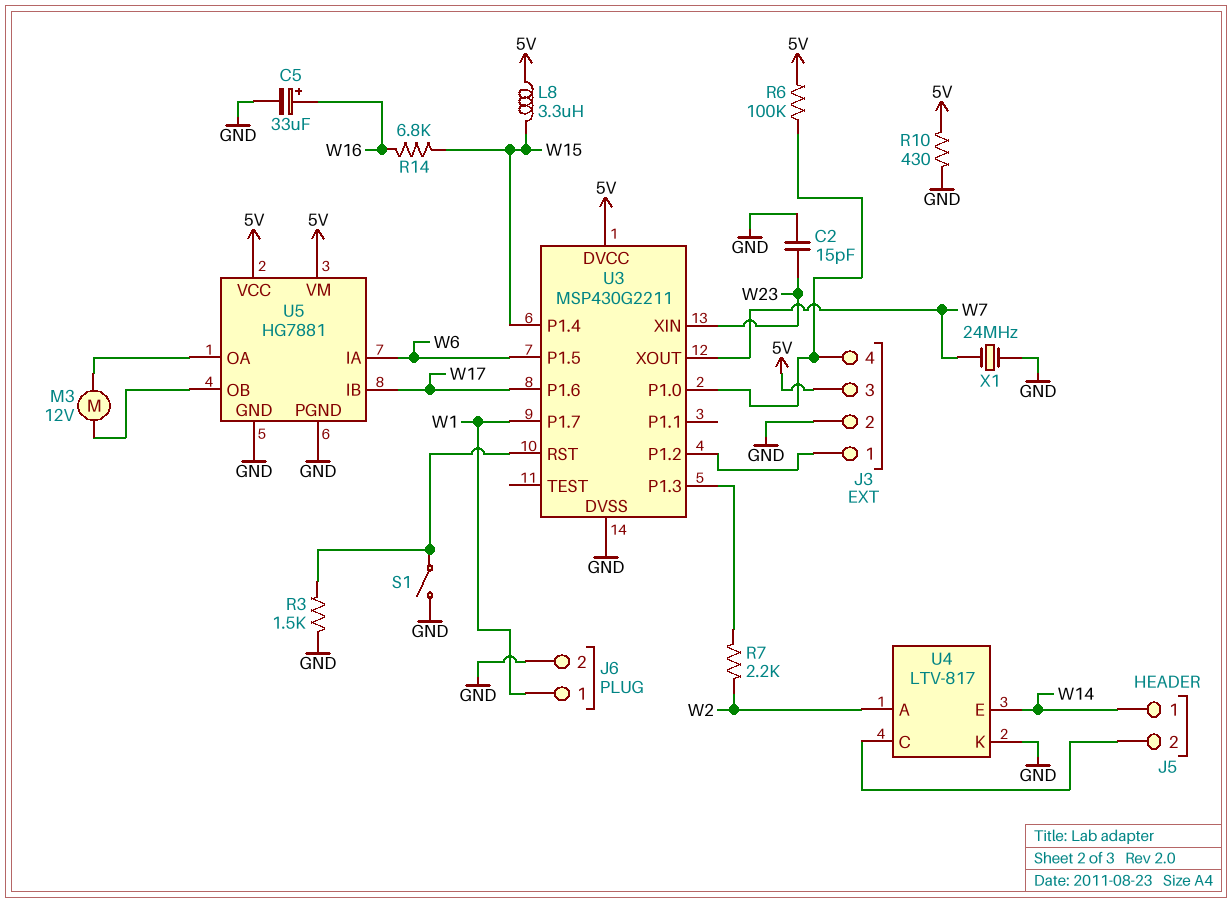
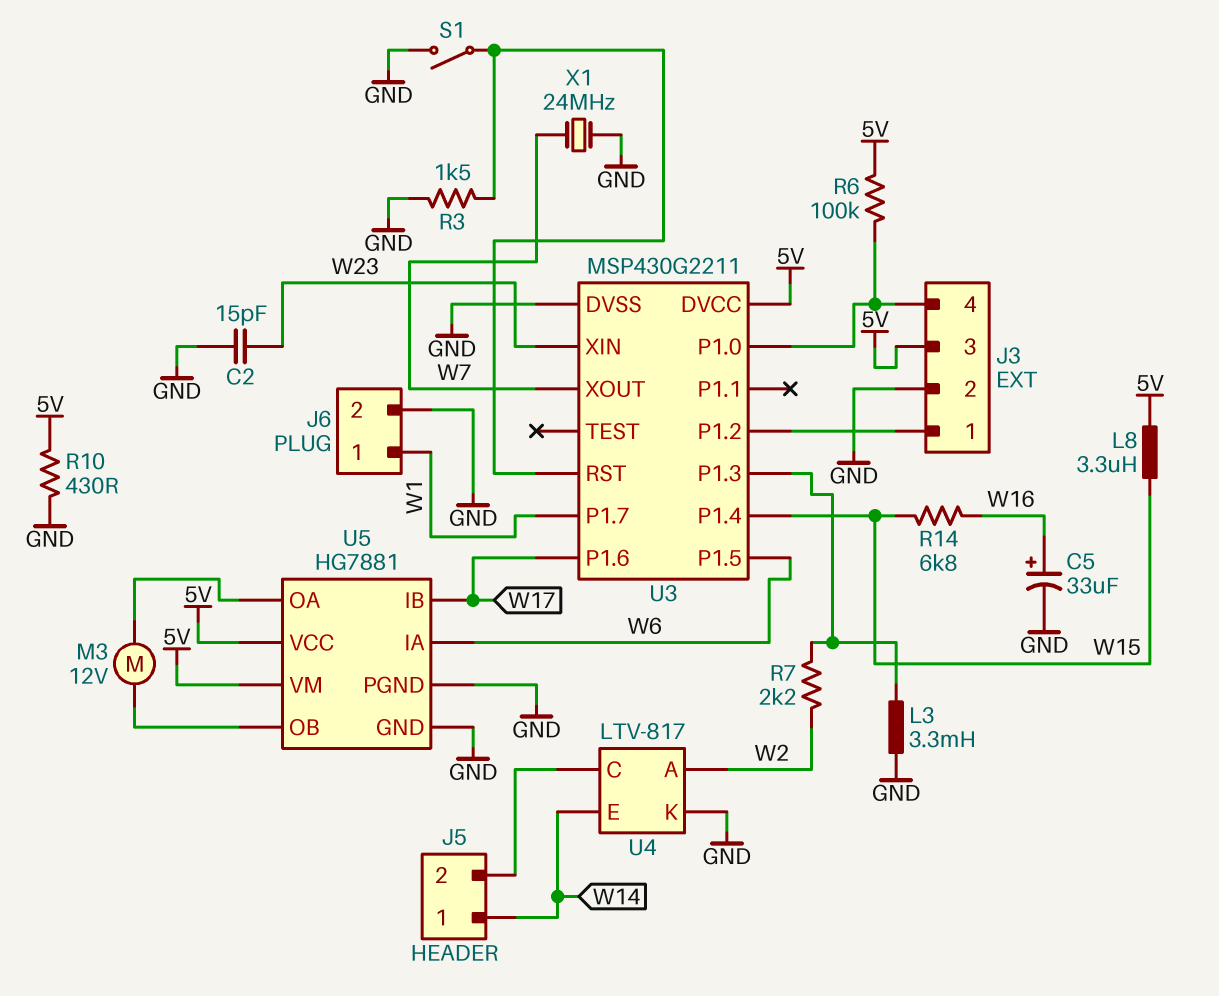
L3: none -> 3.3mH (GND, U3/P1.3)

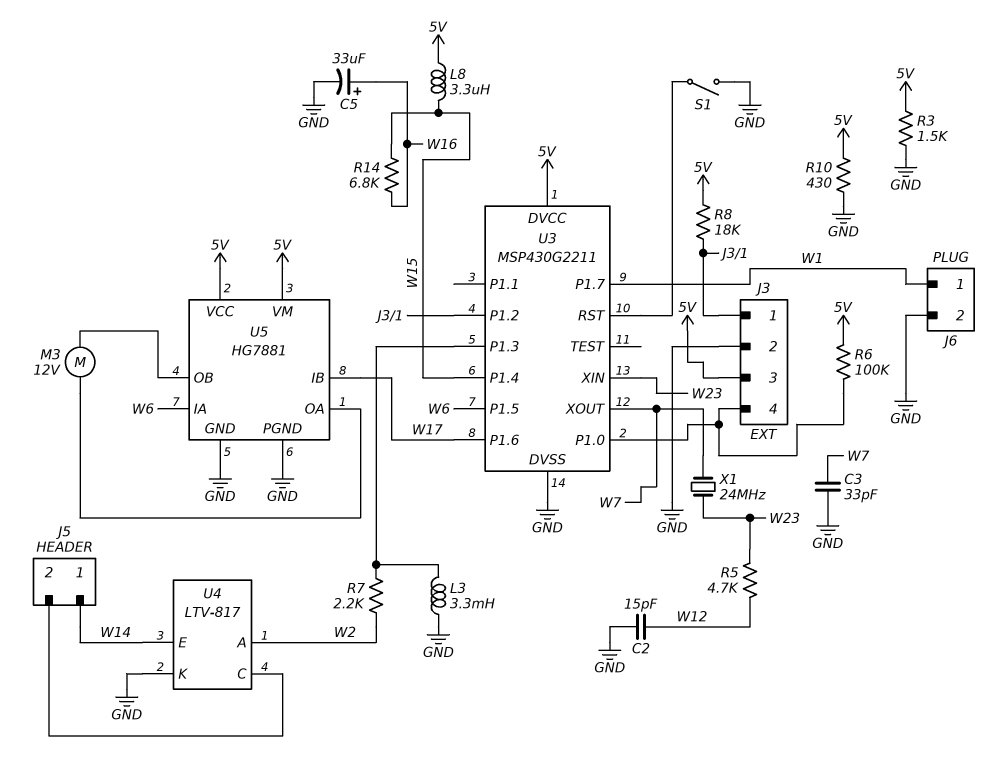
C2: 15pF (GND, W23) -> 15pF (GND, W12)
C3: none -> 33pF (GND, W7)
R3: 1.5k (GND, U3/RST) -> 1.5k (5V, GND)
R5: none -> 4.7k (W12, W23)
R8: none -> 18k (5V, J3/1)
X1: 24MHz (GND, W7) -> 24MHz (W7, W23)

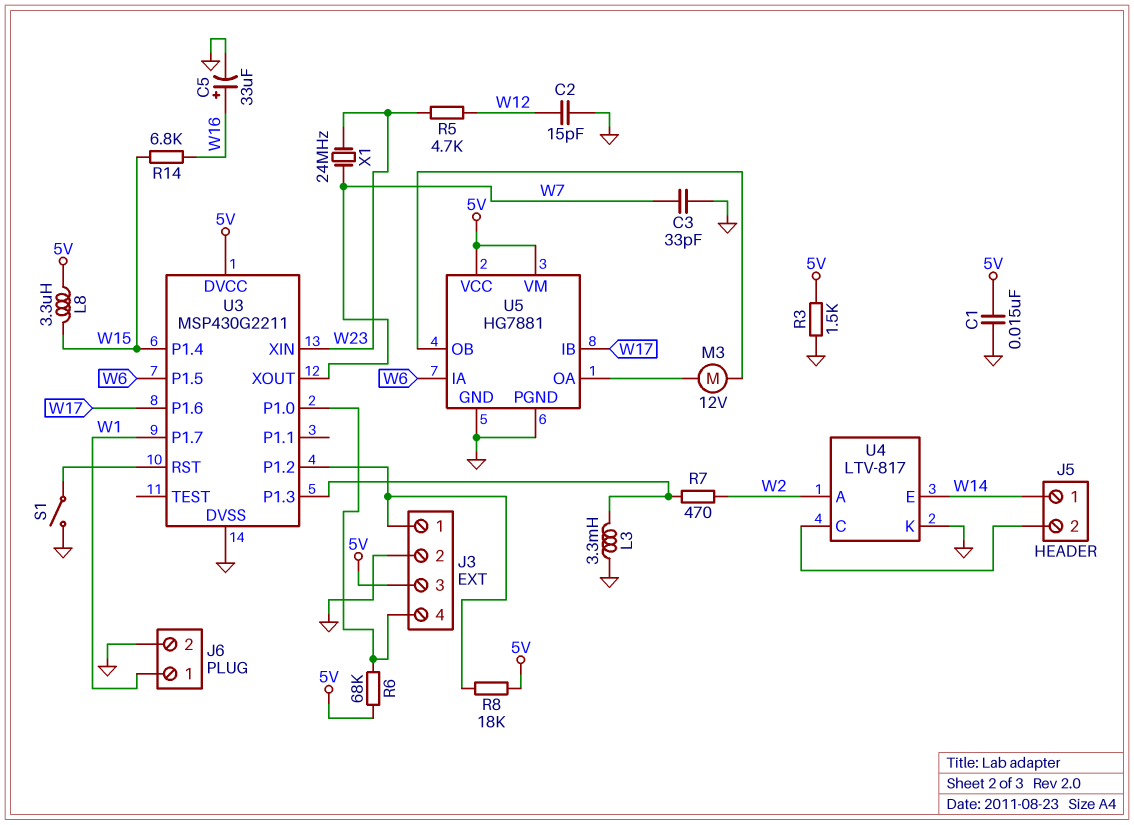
C1: none -> 15nF (5V, GND)
R6: 100k (5V, J3/4) -> 68k (5V, J3/4)
R7: 2.2k (U3/P1.3, W2) -> 470 (U3/P1.3, W2)
R10: 430 (5V, GND) -> none

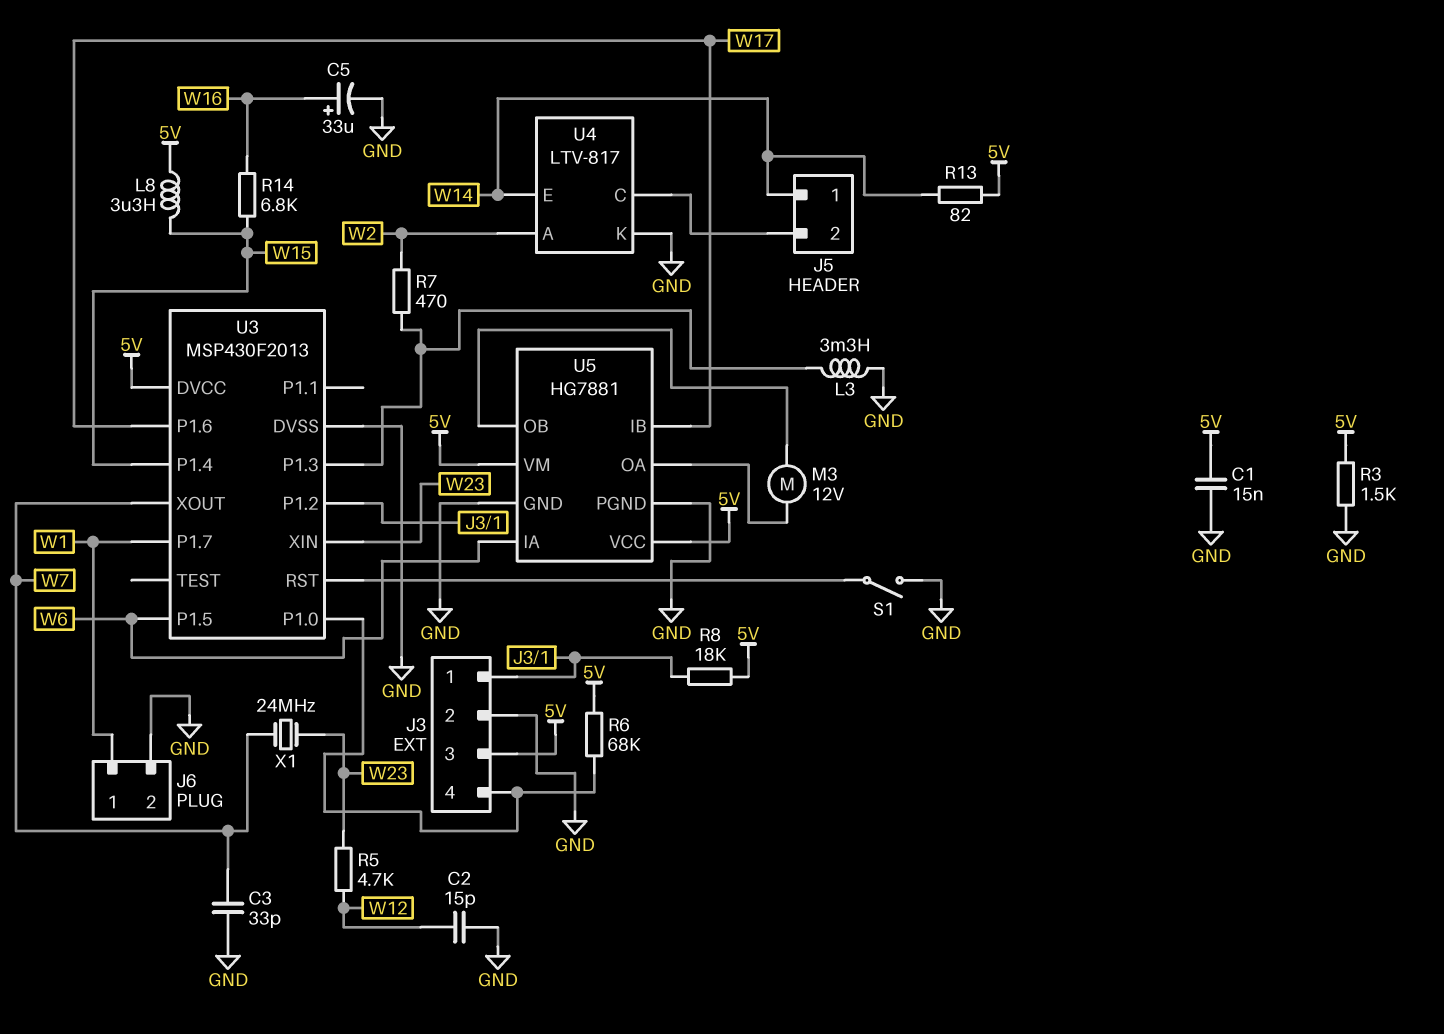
R13: none -> 82 (5V, W14)
U3: MSP430G2211 -> MSP430F2013

